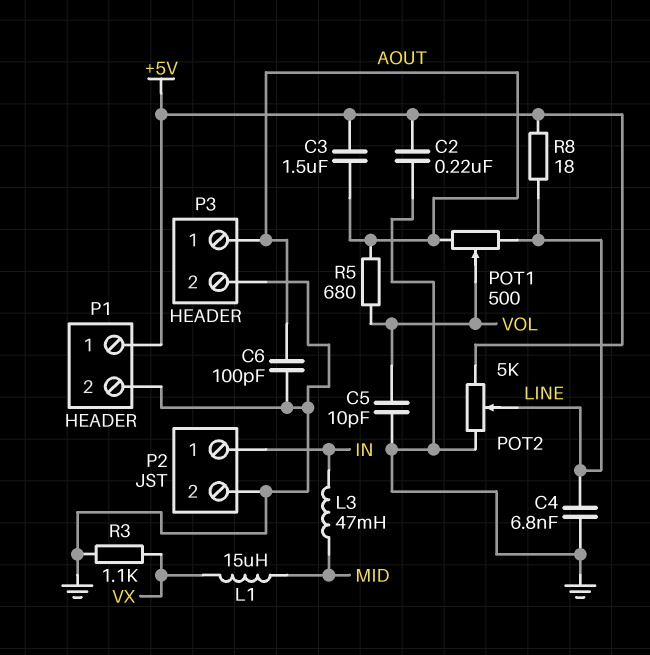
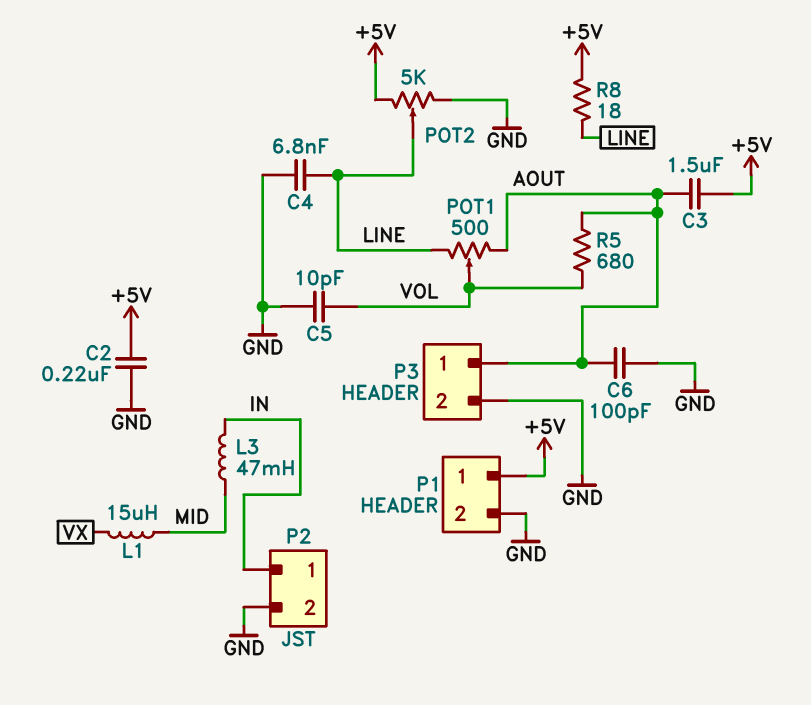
R3: 1.1k (GND, VX) -> none

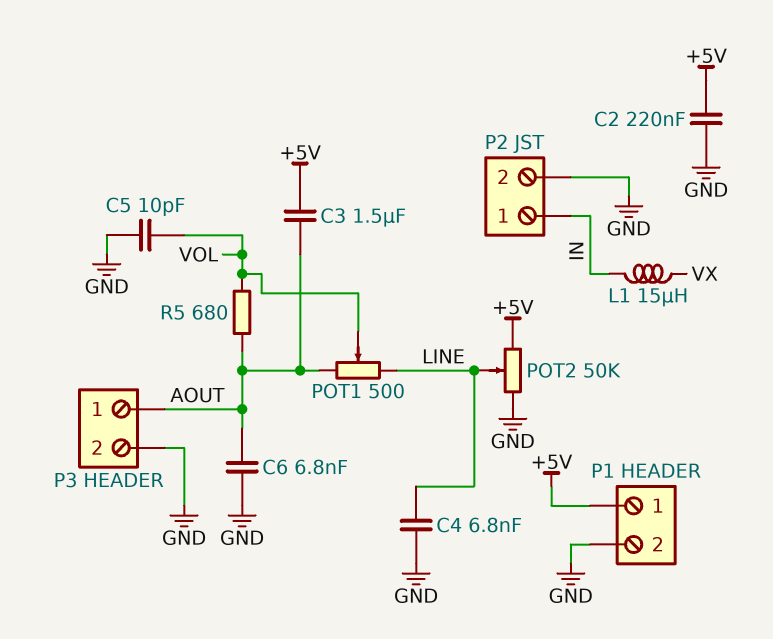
C6: 100pF (AOUT, GND) -> 6.8nF (AOUT, GND)
L1: 15uH (MID, VX) -> 15uH (IN, VX)
L3: 47mH (IN, MID) -> none
POT2: 5k (+5V, GND, wiper LINE) -> 50k (+5V, GND, wiper LINE)
R8: 18 (+5V, LINE) -> none

